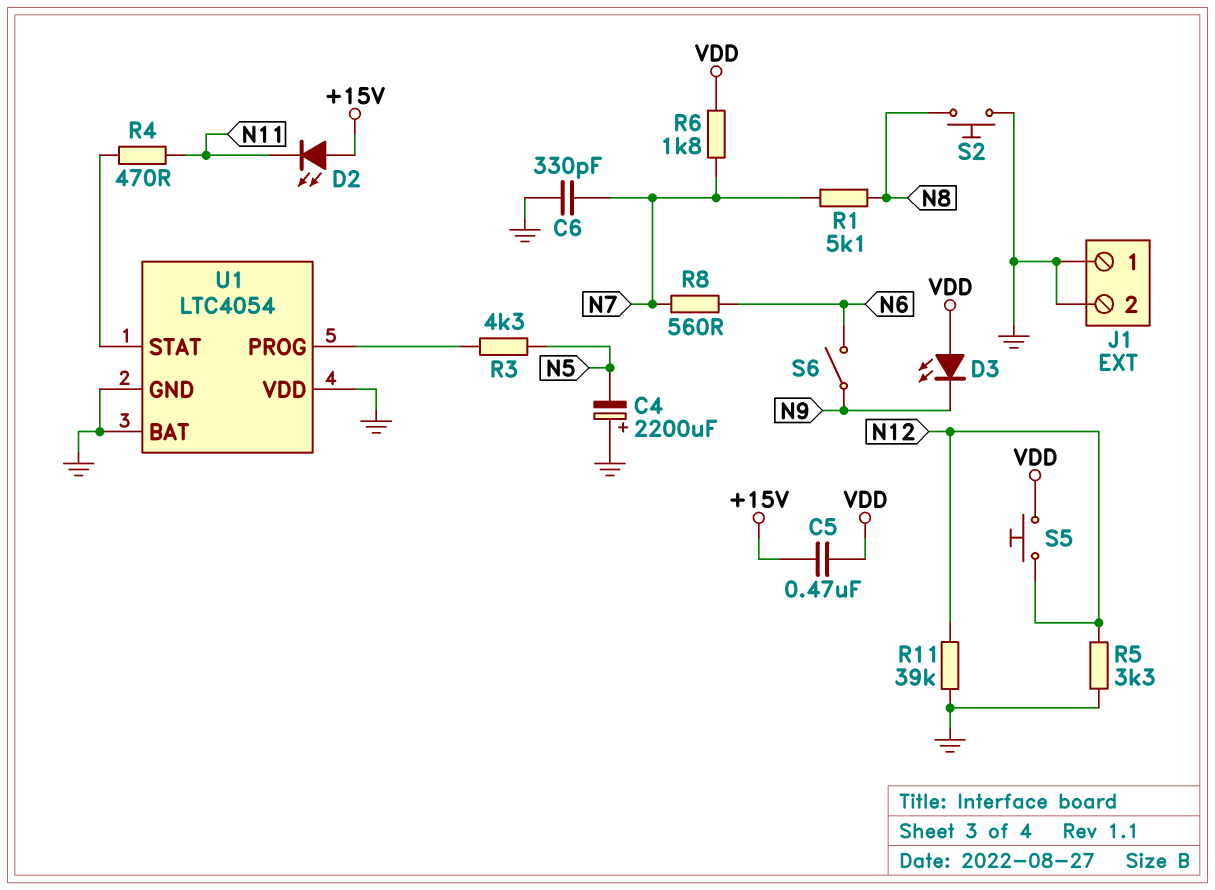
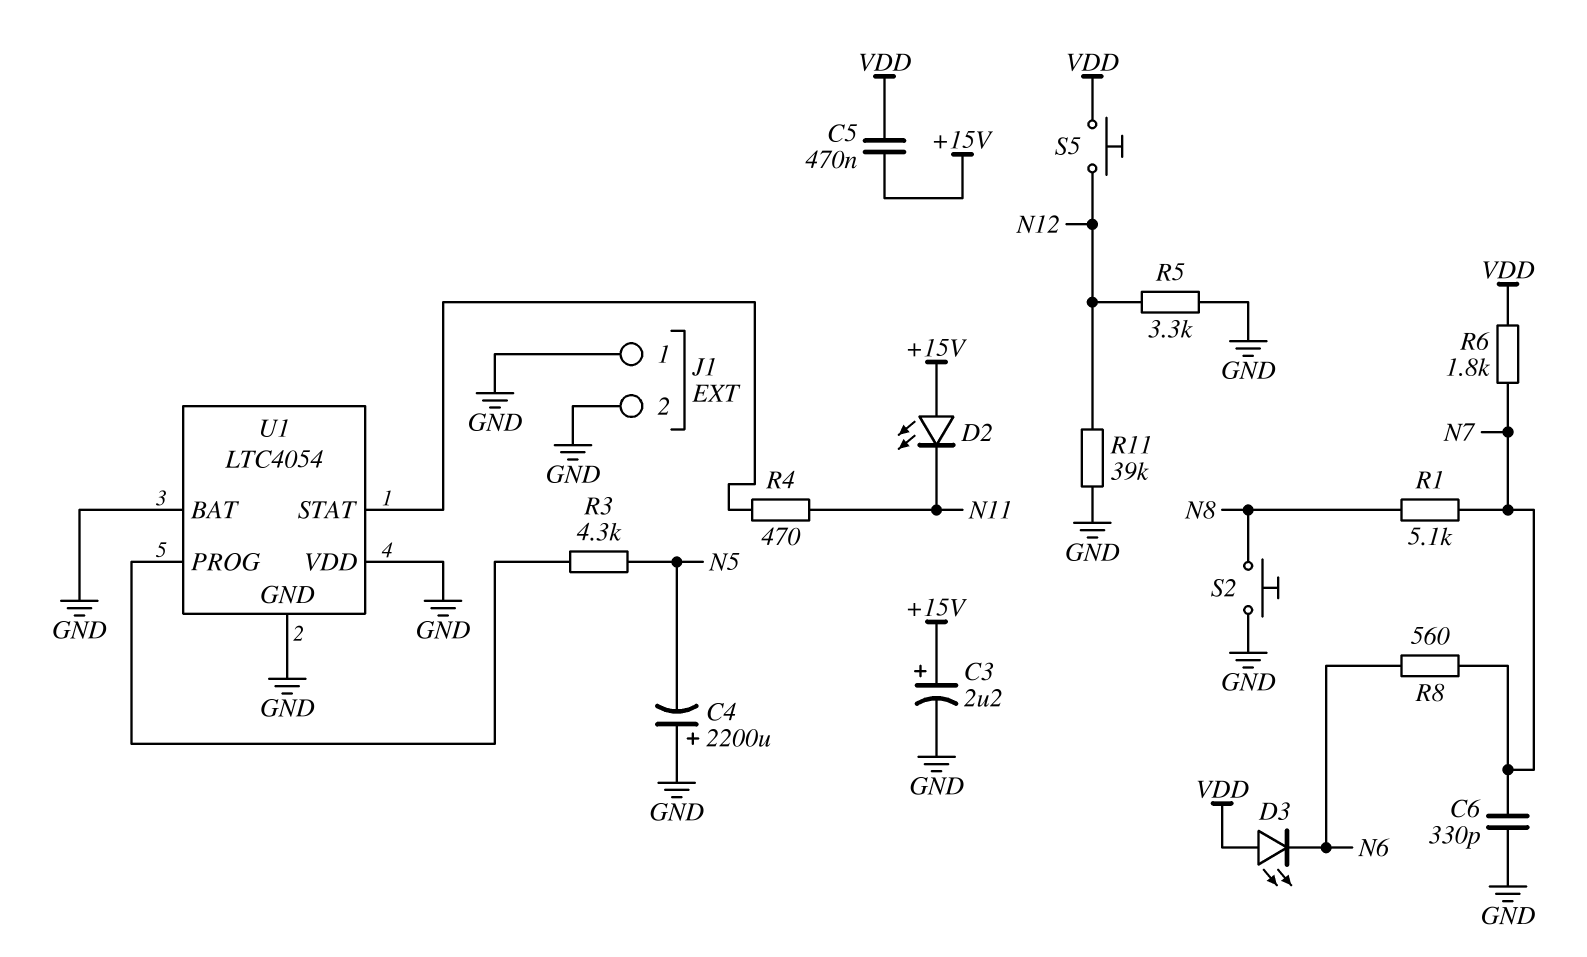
C3: none -> 2.2uF (plus +15V, minus GND)
D3: LED (A VDD, K N9) -> LED (A VDD, K N6)
S6: switch (N6, N9) -> none

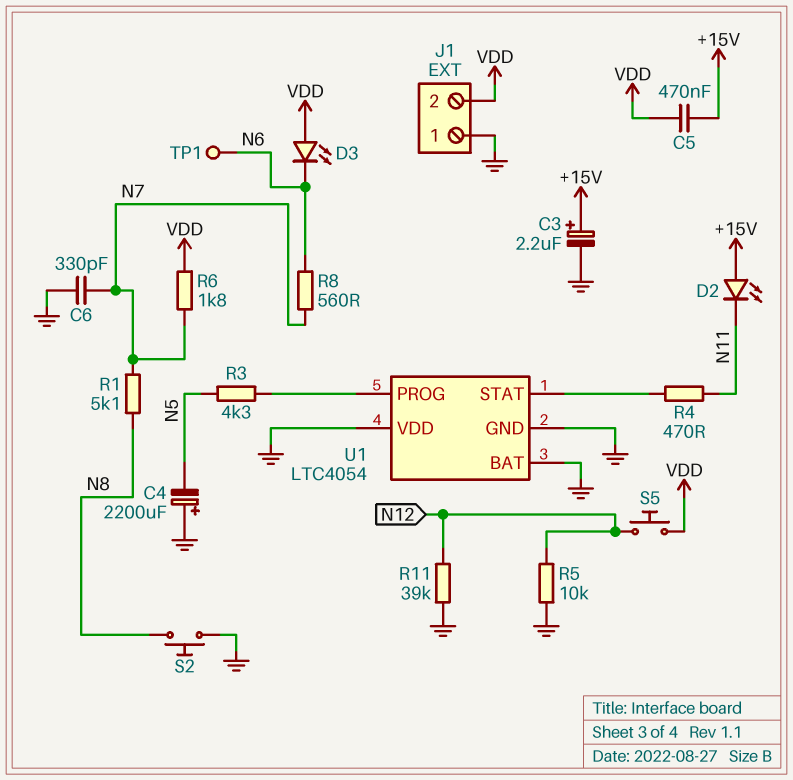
J1 pin 2: GND -> VDD
R5: 3.3k (GND, N12) -> 10k (GND, N12)
TP1: none -> test point (N6)

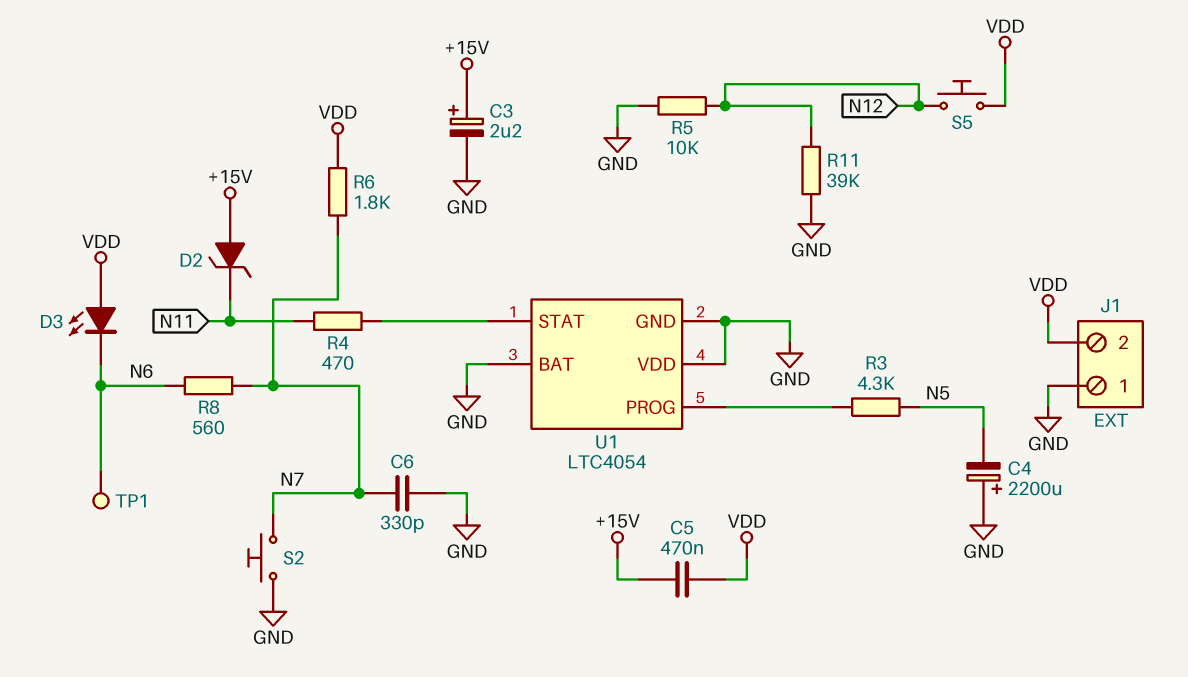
D2: LED (A +15V, K N11) -> zener (A +15V, K N11)
R1: 5.1k (N7, N8) -> none
S2: button (GND, N8) -> button (GND, N7)

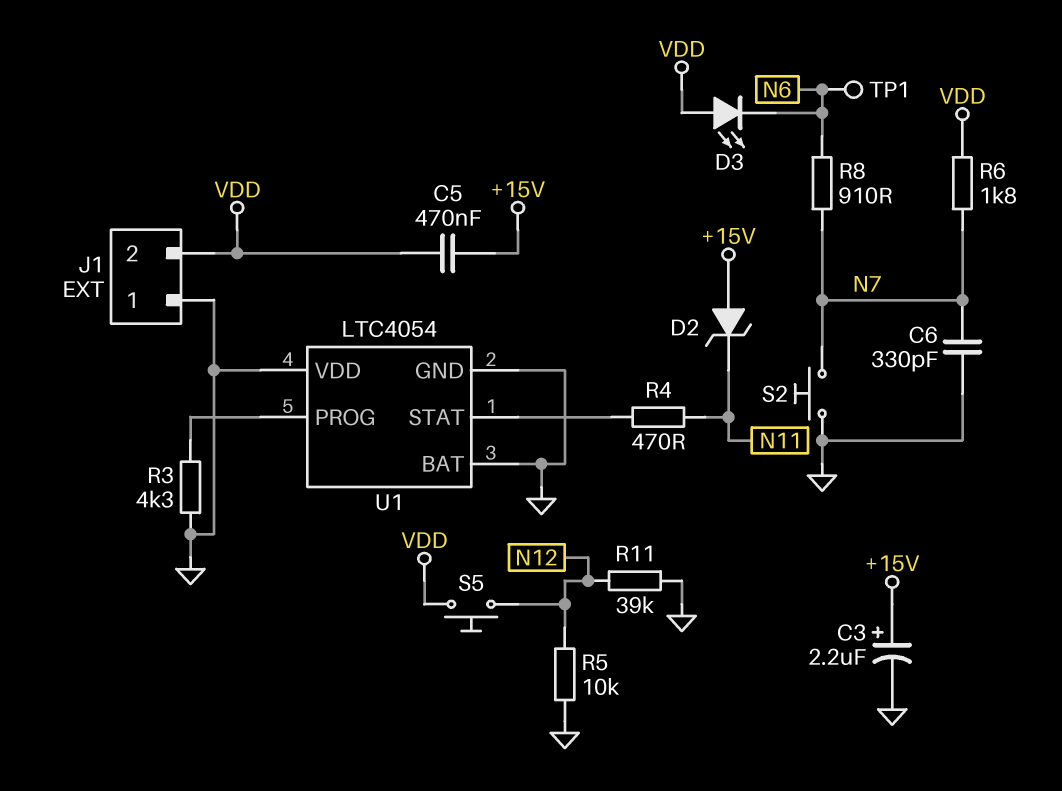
C4: 2200uF (plus GND, minus N5) -> none
R3: 4.3k (N5, U1/PROG) -> 4.3k (GND, U1/PROG)
R8: 560 (N6, N7) -> 910 (N6, N7)

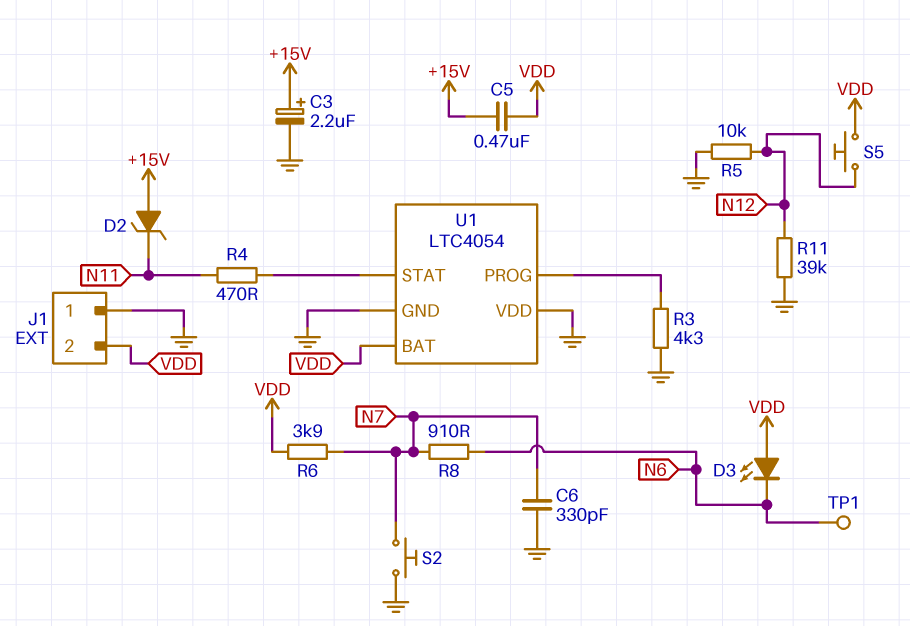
R6: 1.8k (N7, VDD) -> 3.9k (N7, VDD)
U1 pin BAT: GND -> VDD

